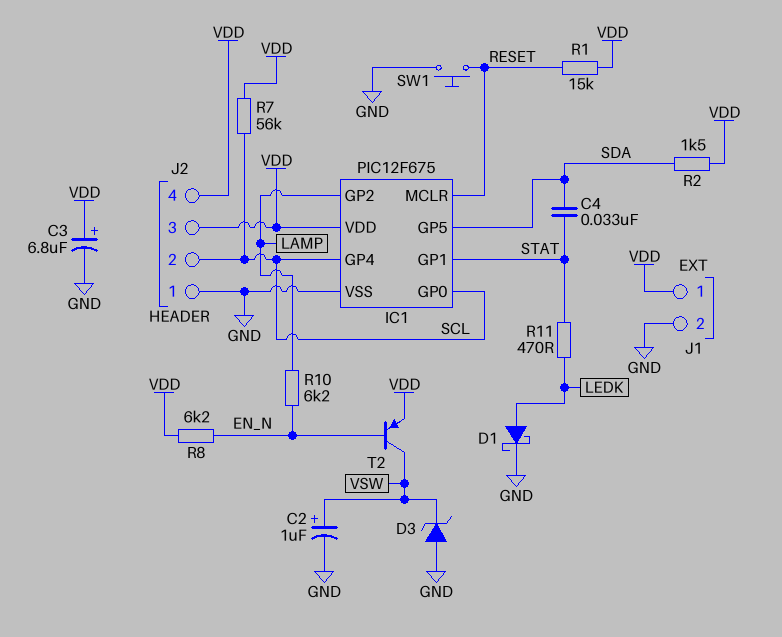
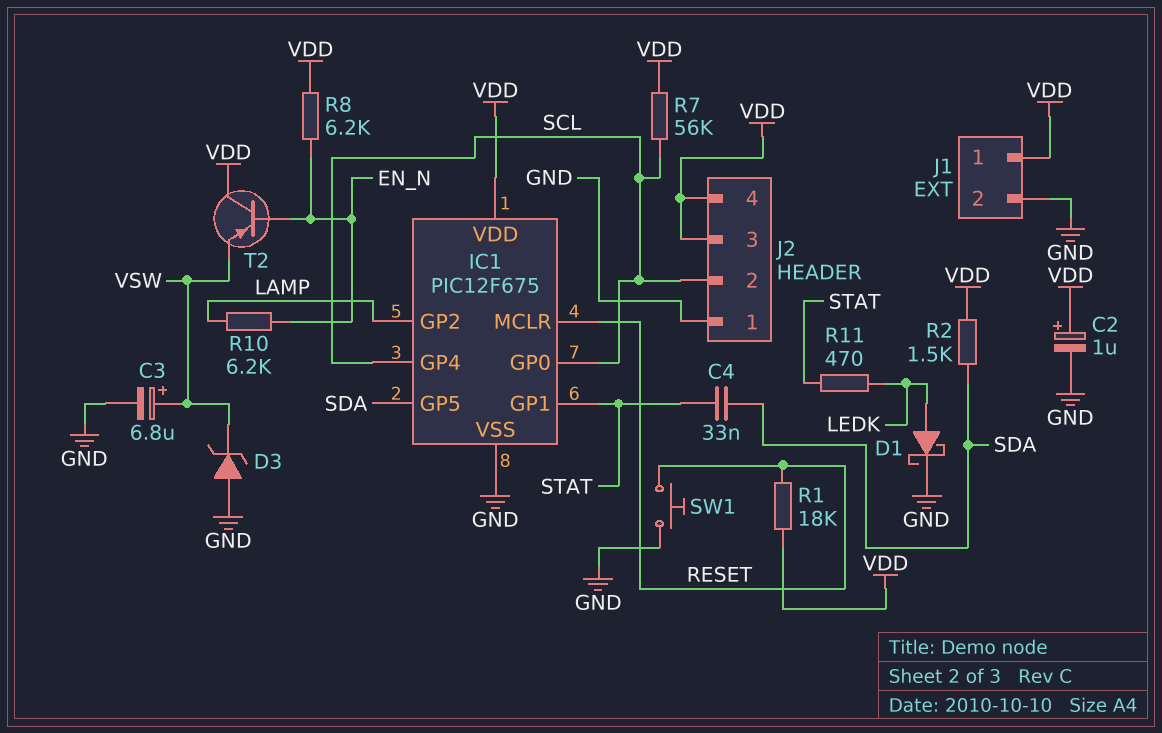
C2: 1uF (plus VSW, minus GND) -> 1uF (plus VDD, minus GND)
C3: 6.8uF (plus VDD, minus GND) -> 6.8uF (plus VSW, minus GND)
R1: 15k (RESET, VDD) -> 18k (RESET, VDD)
T2: PNP (B EN_N, C VSW, E VDD) -> PNP (B EN_N, C VDD, E VSW)

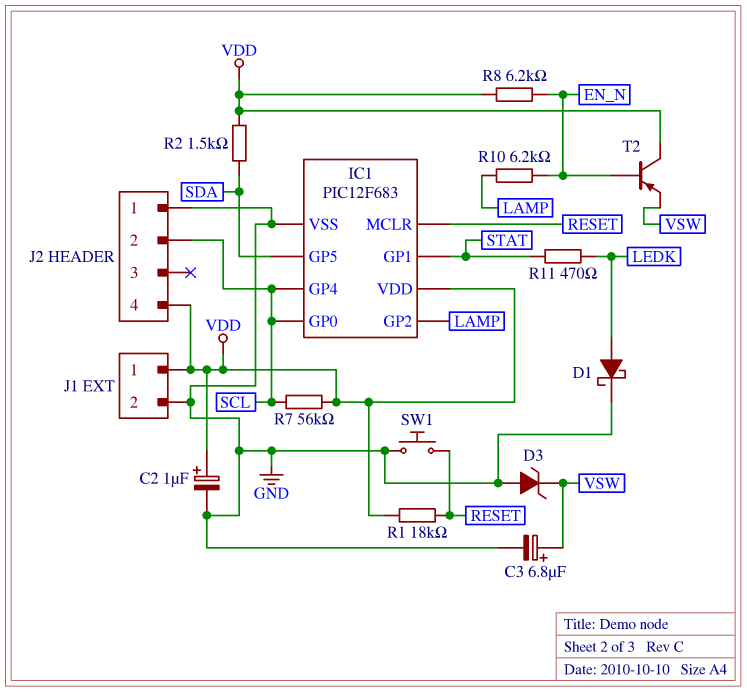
C4: 33nF (SDA, STAT) -> none
IC1: PIC12F675 -> PIC12F683
J2 pin 3: VDD -> none

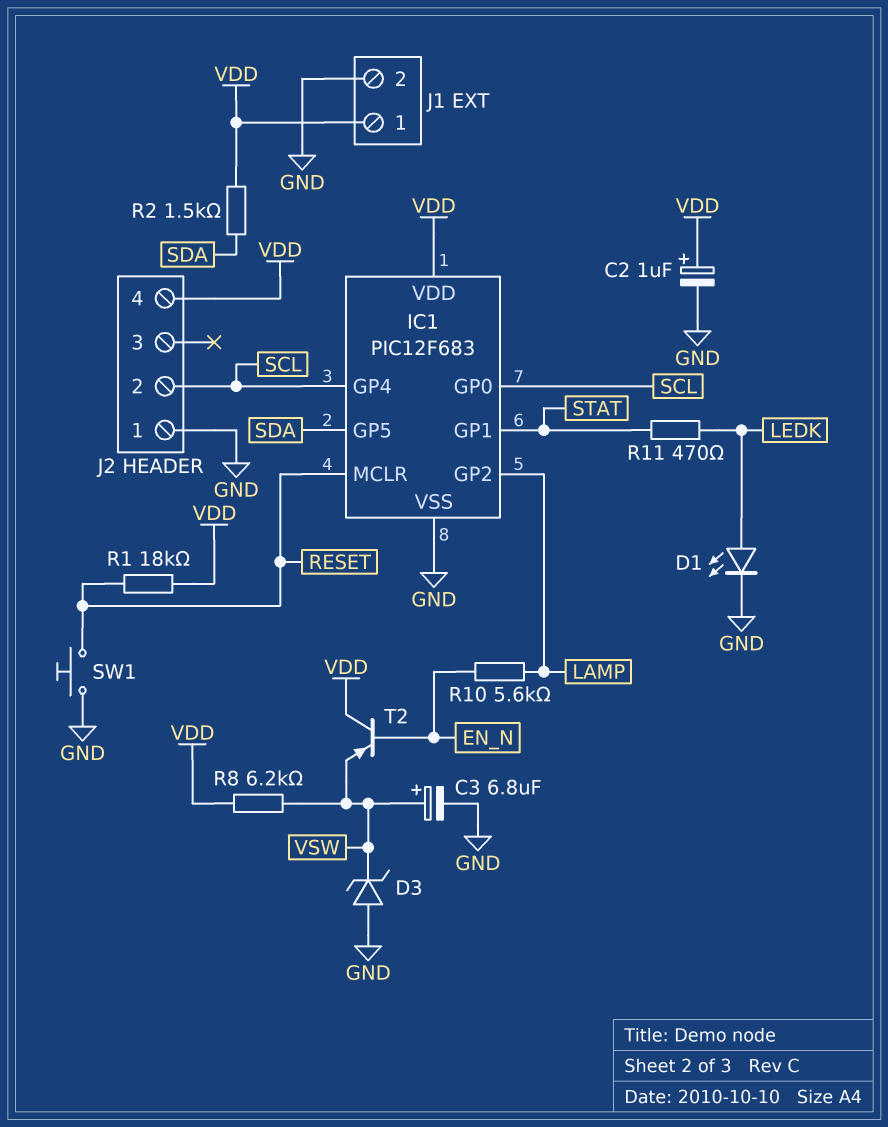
D1: schottky (A LEDK, K GND) -> LED (A LEDK, K GND)
R7: 56k (SCL, VDD) -> none
R8: 6.2k (EN_N, VDD) -> 6.2k (VDD, VSW)
R10: 6.2k (EN_N, LAMP) -> 5.6k (EN_N, LAMP)

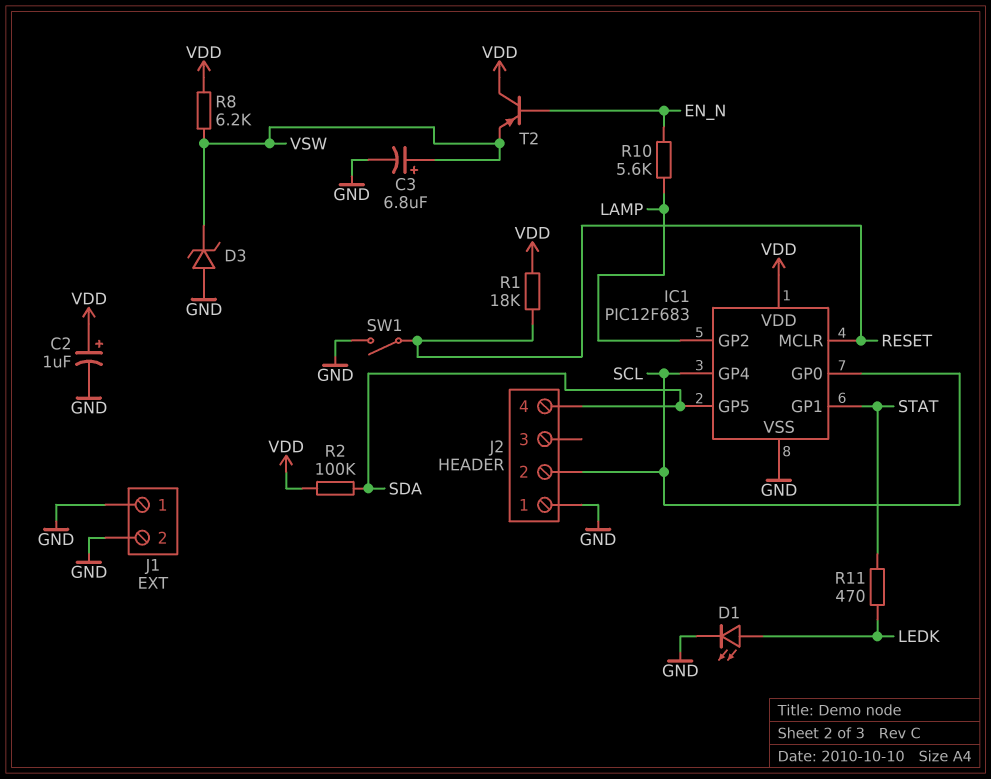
J1 pin 1: VDD -> GND
J2 pin 4: VDD -> SDA
R2: 1.5k (SDA, VDD) -> 100k (SDA, VDD)
SW1: button (GND, RESET) -> switch (GND, RESET)

